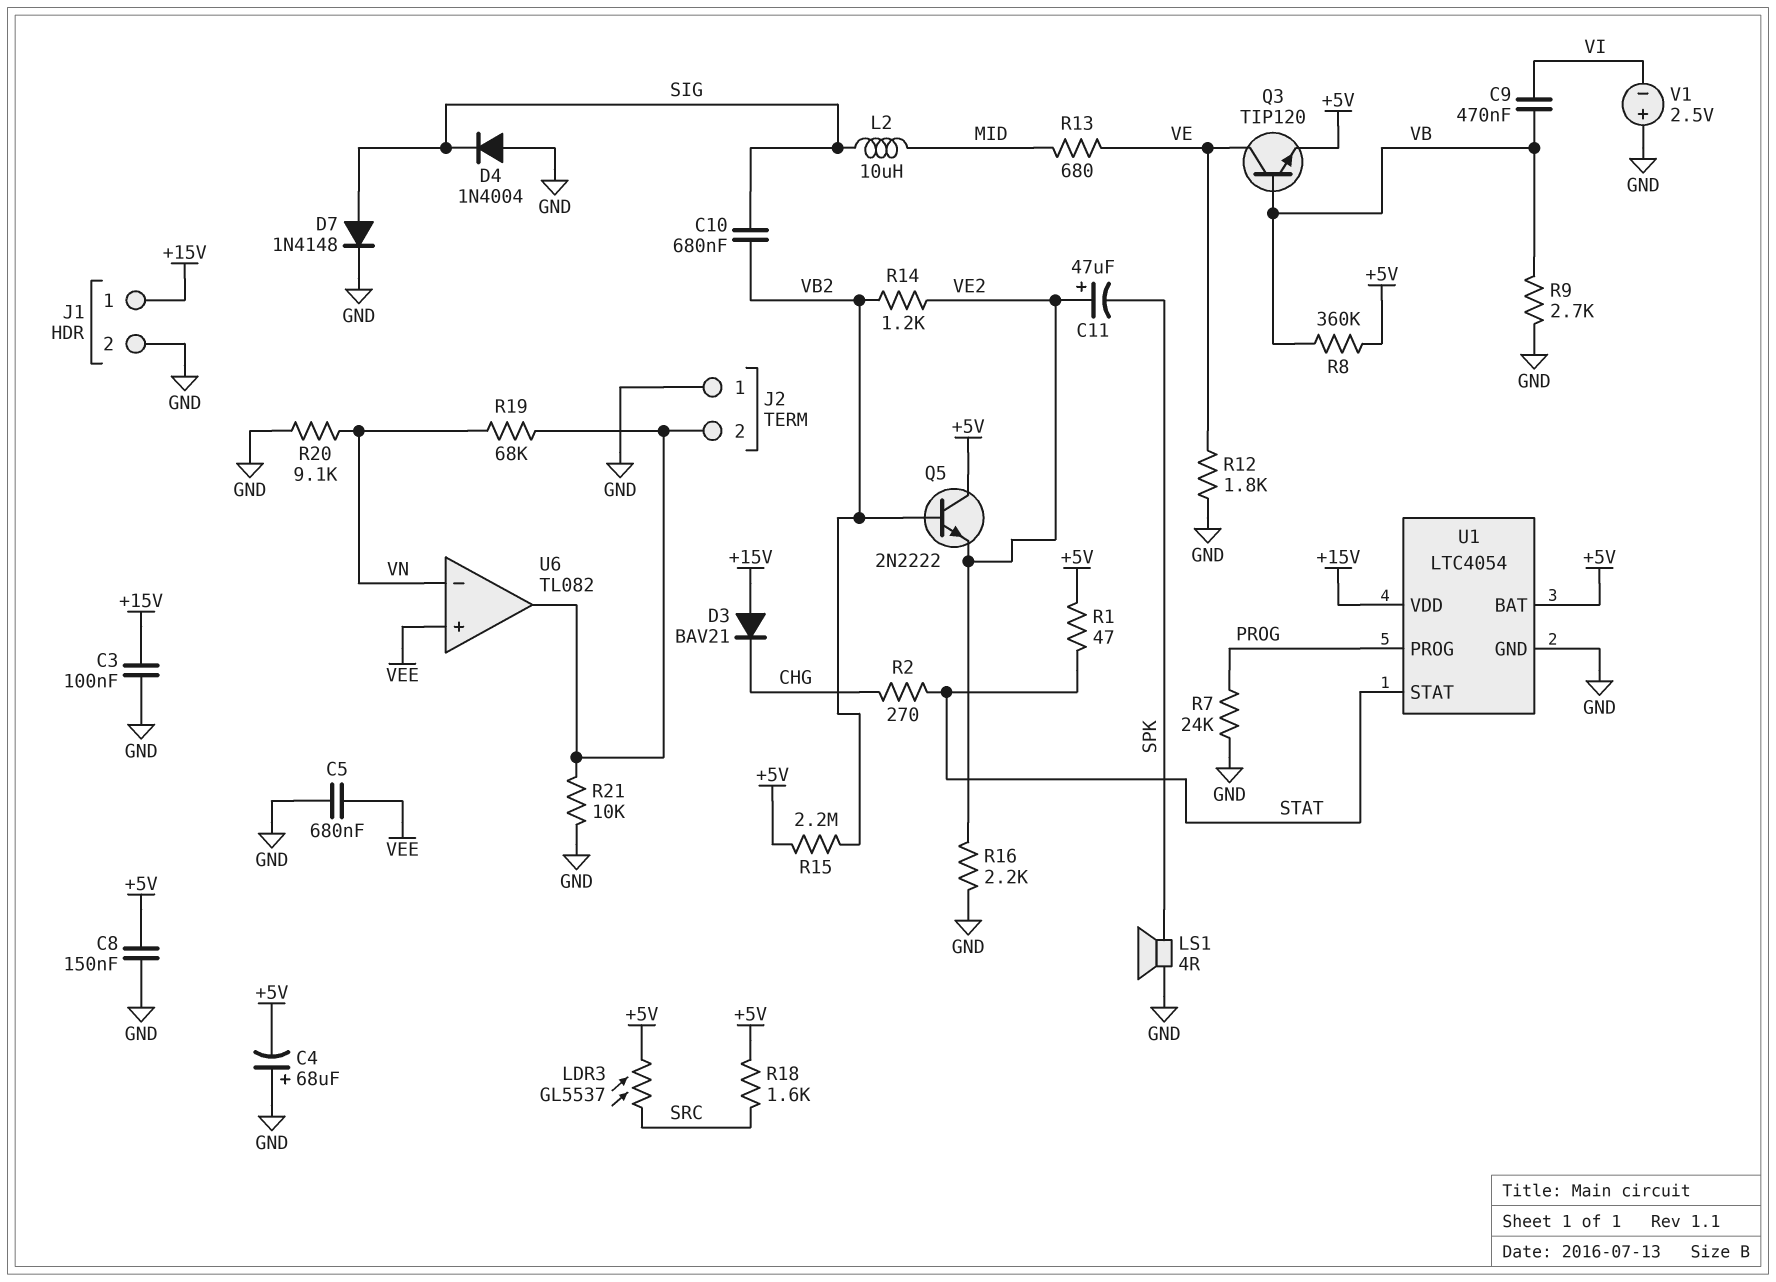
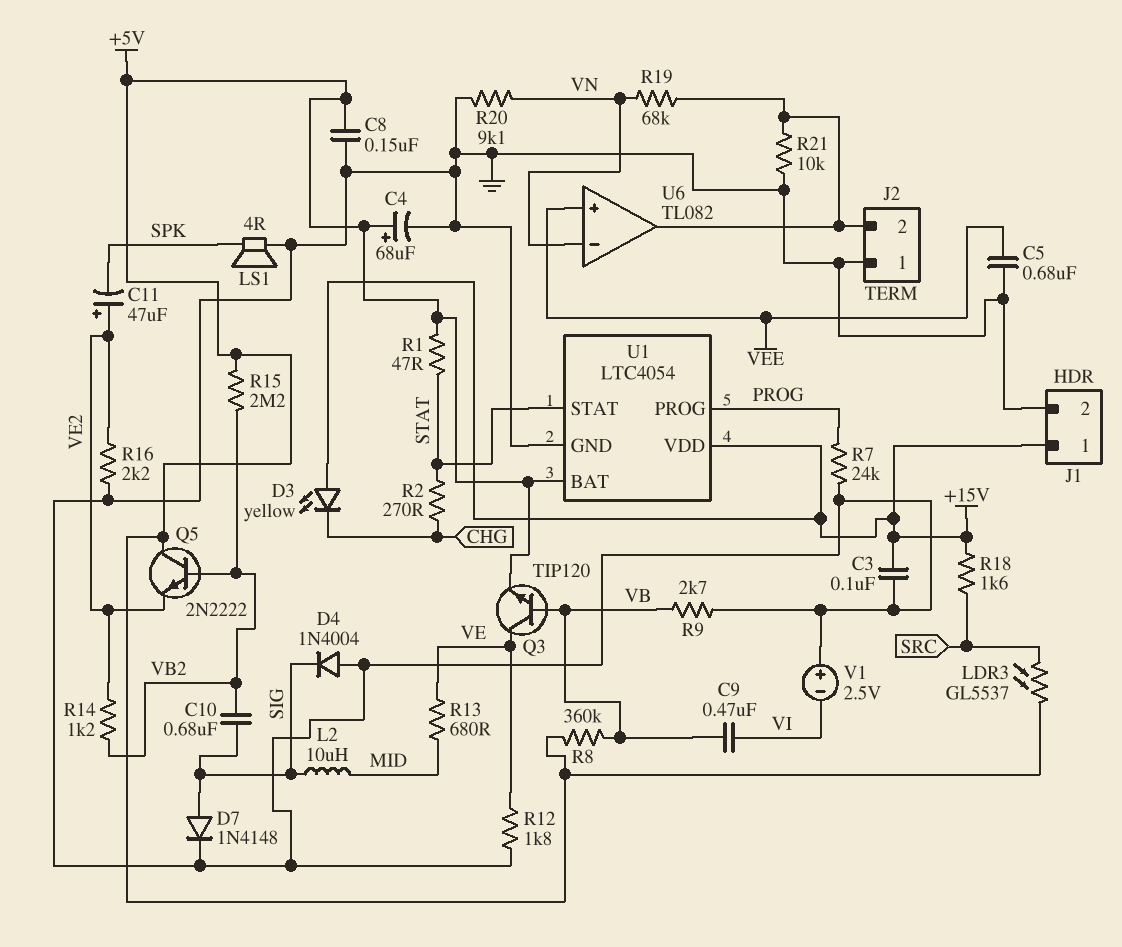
C4: 68uF (plus GND, minus +5V) -> 68uF (plus +5V, minus GND)
D3: diode BAV21 (A +15V, K CHG) -> LED yellow (A +15V, K CHG)
R18: 1.6k (+5V, SRC) -> 1.6k (+15V, SRC)

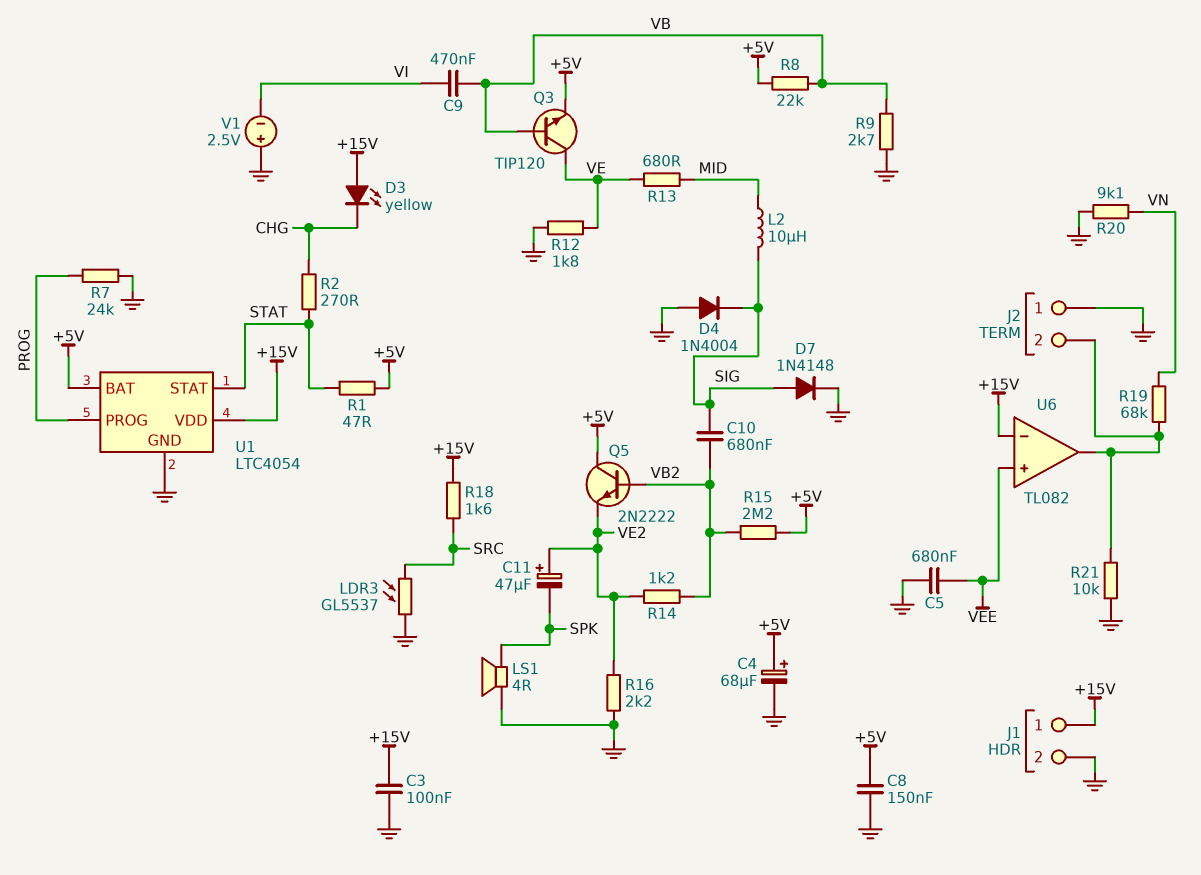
LDR3: GL5537 (+5V, SRC) -> GL5537 (GND, SRC)
R8: 360k (+5V, VB) -> 22k (+5V, VB)
U6 pin in-: VN -> +15V

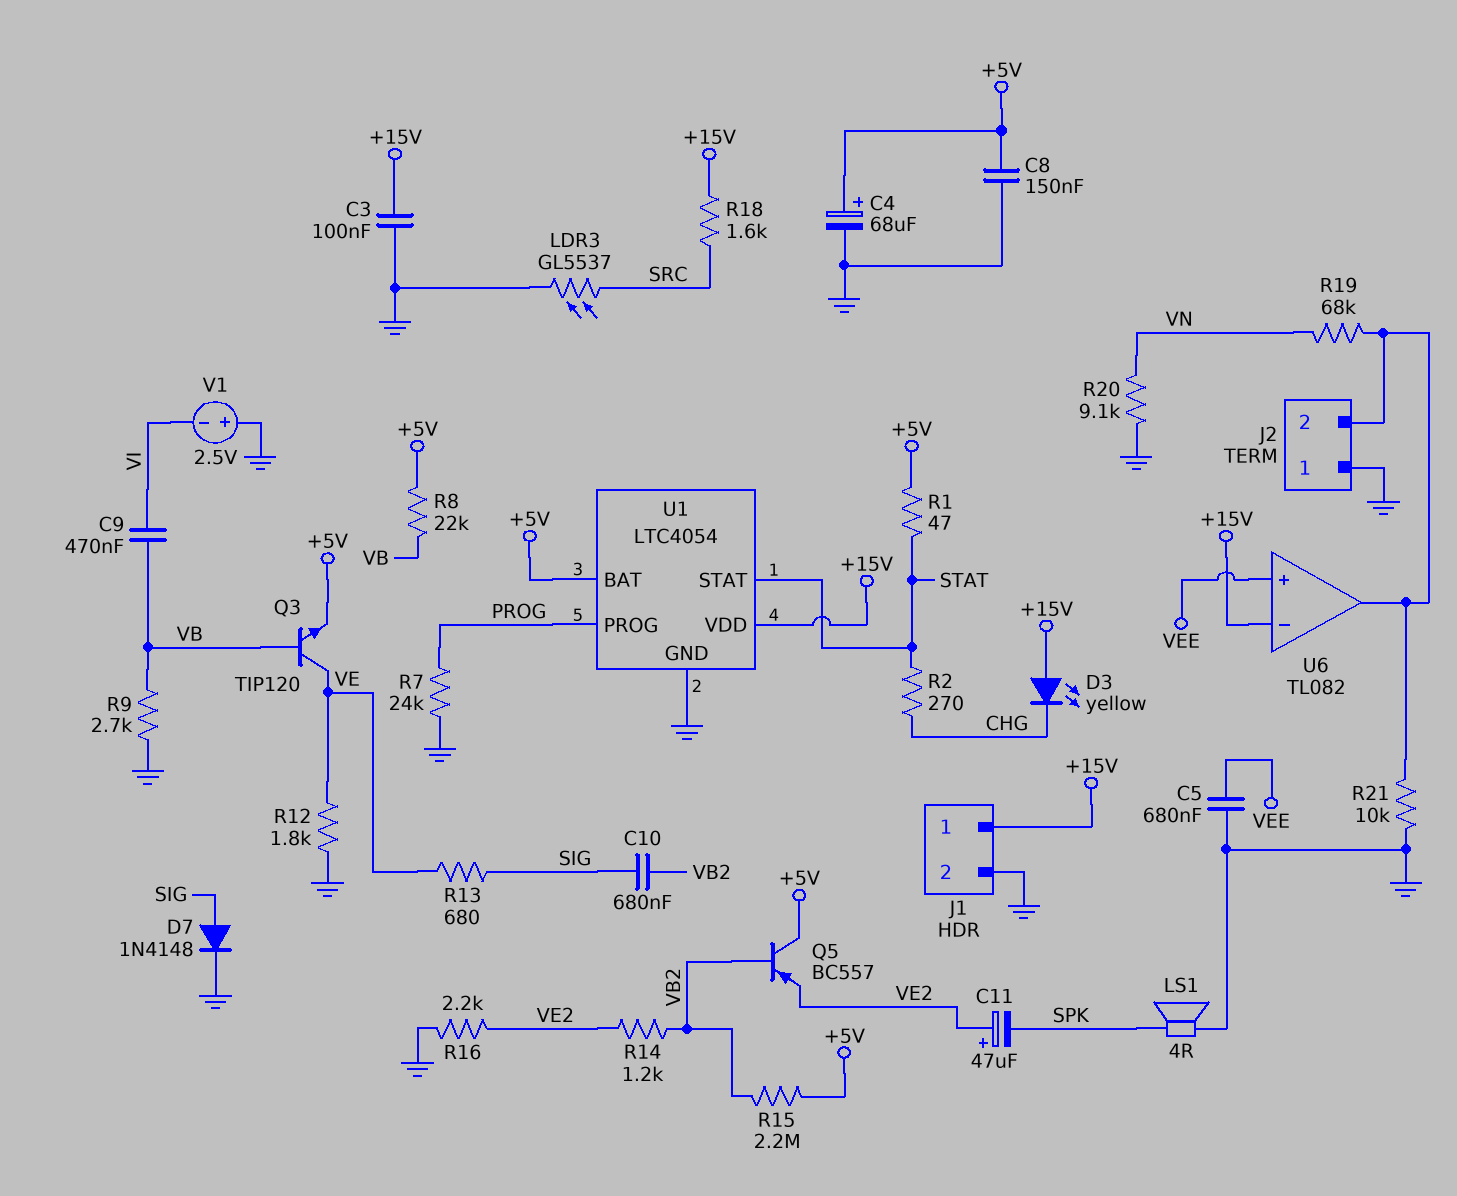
D4: diode 1N4004 (A GND, K SIG) -> none
L2: 10uH (MID, SIG) -> none
Q5: NPN 2N2222 (B VB2, C +5V, E VE2) -> PNP BC557 (B VB2, C +5V, E VE2)
R13: 680 (MID, VE) -> 680 (SIG, VE)

